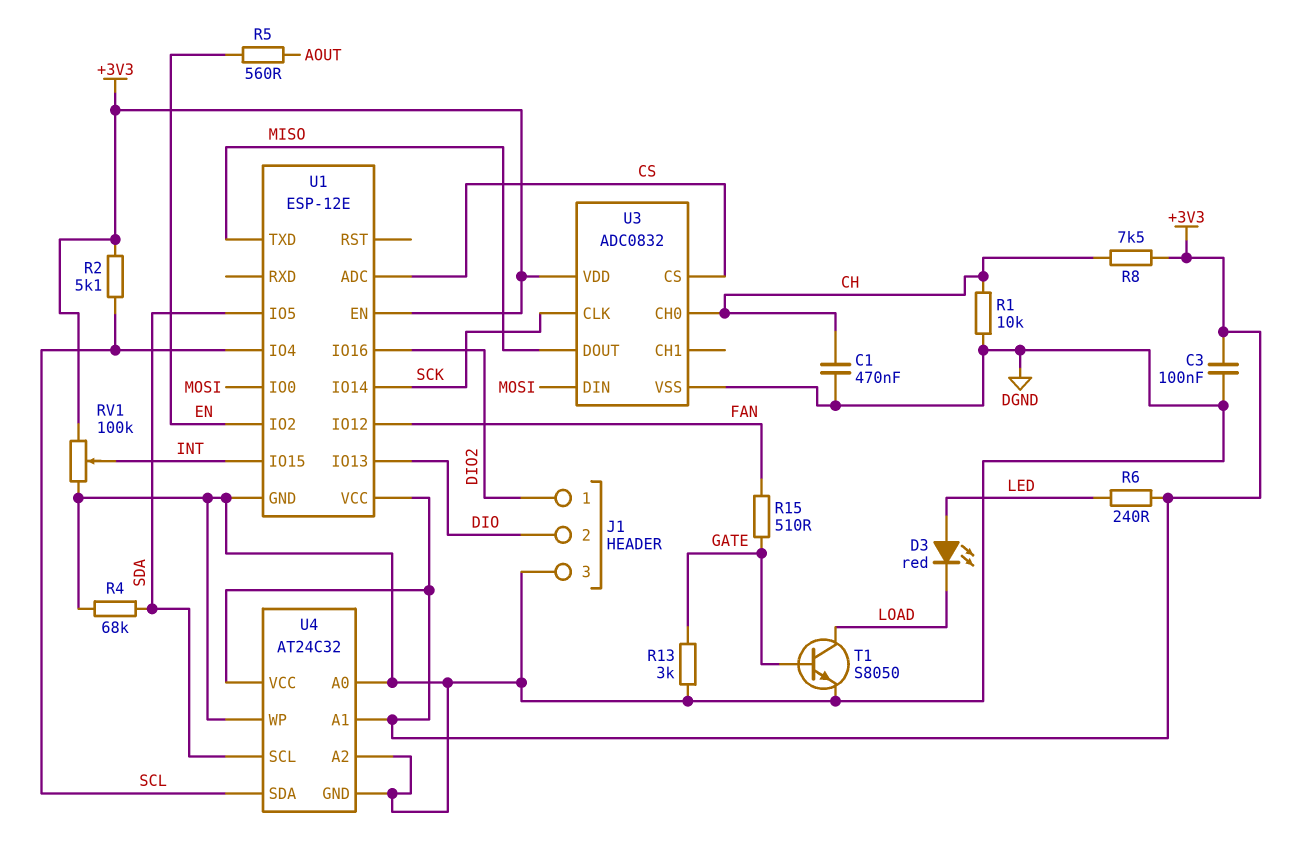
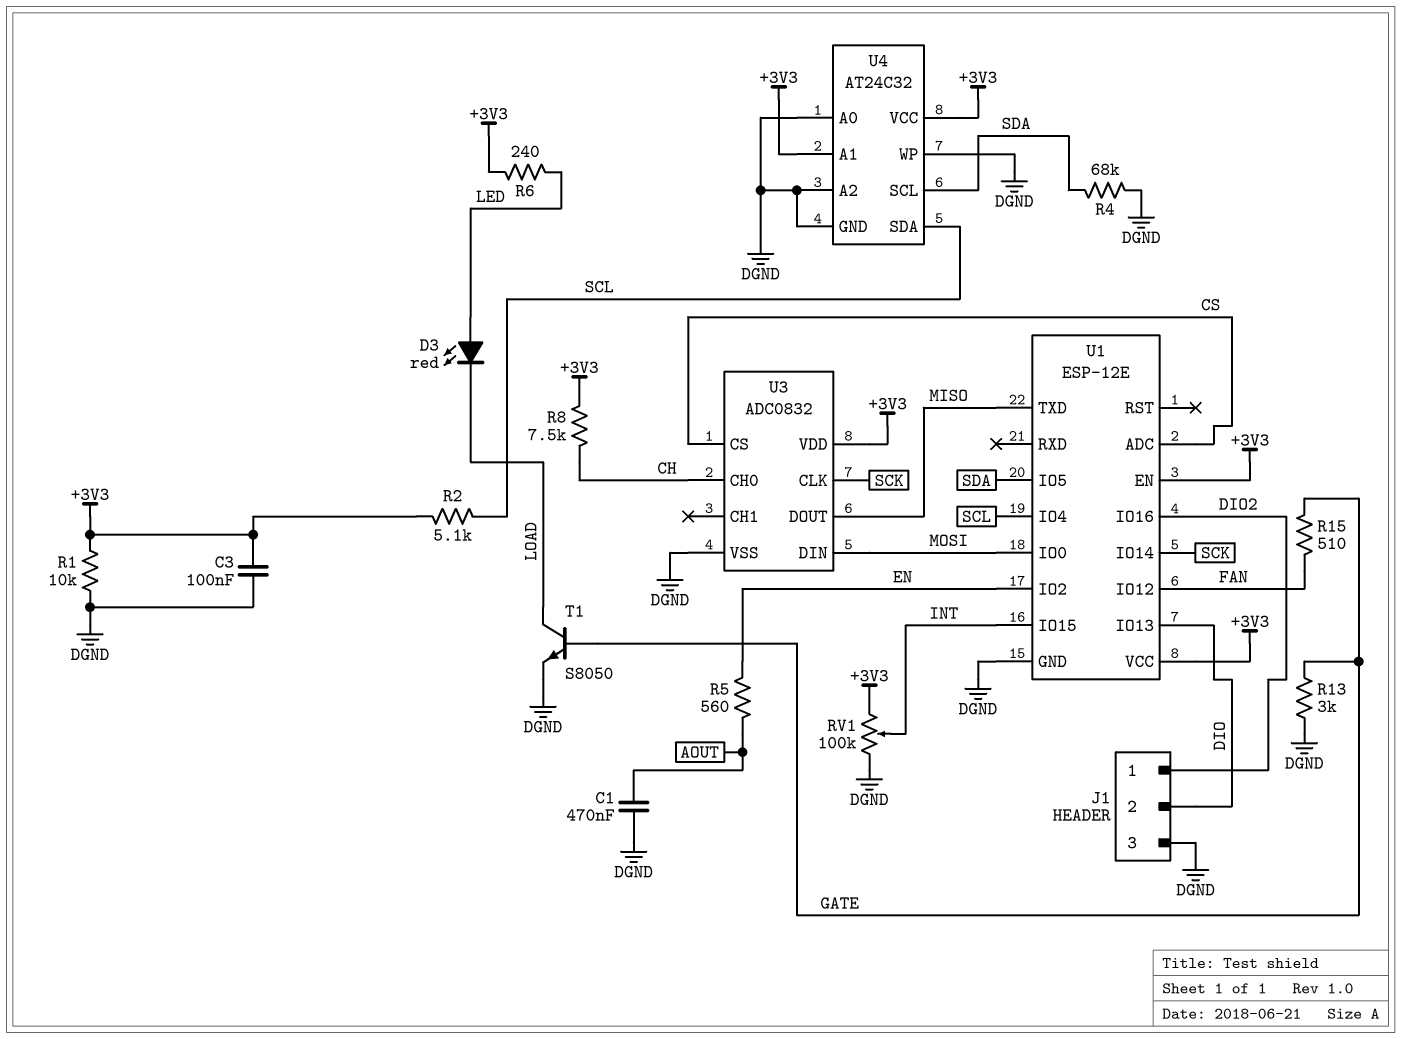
C1: 470nF (CH, DGND) -> 470nF (AOUT, DGND)
R1: 10k (CH, DGND) -> 10k (+3V3, DGND)

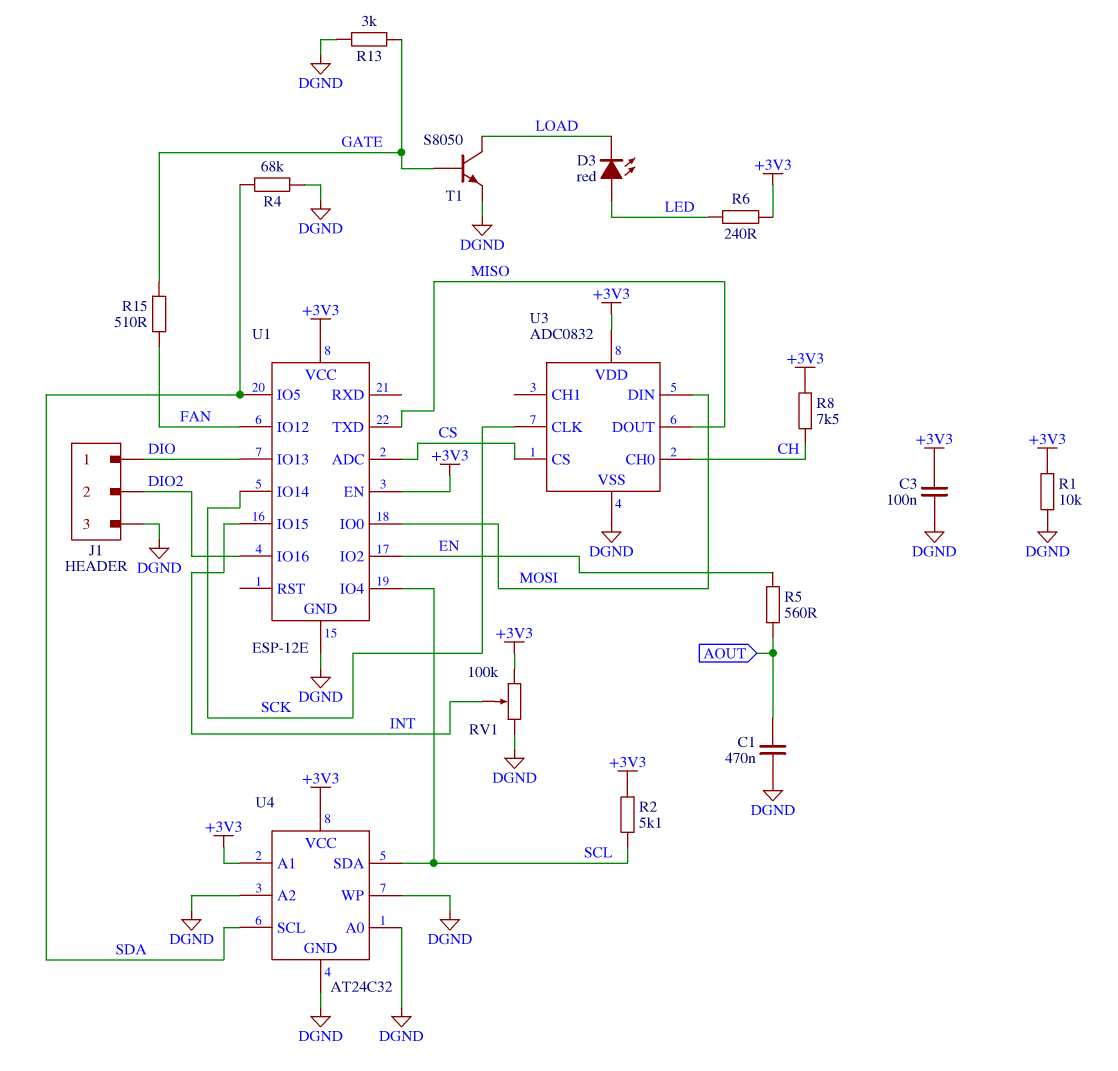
J1 pin 1: DIO2 -> DIO
J1 pin 2: DIO -> DIO2

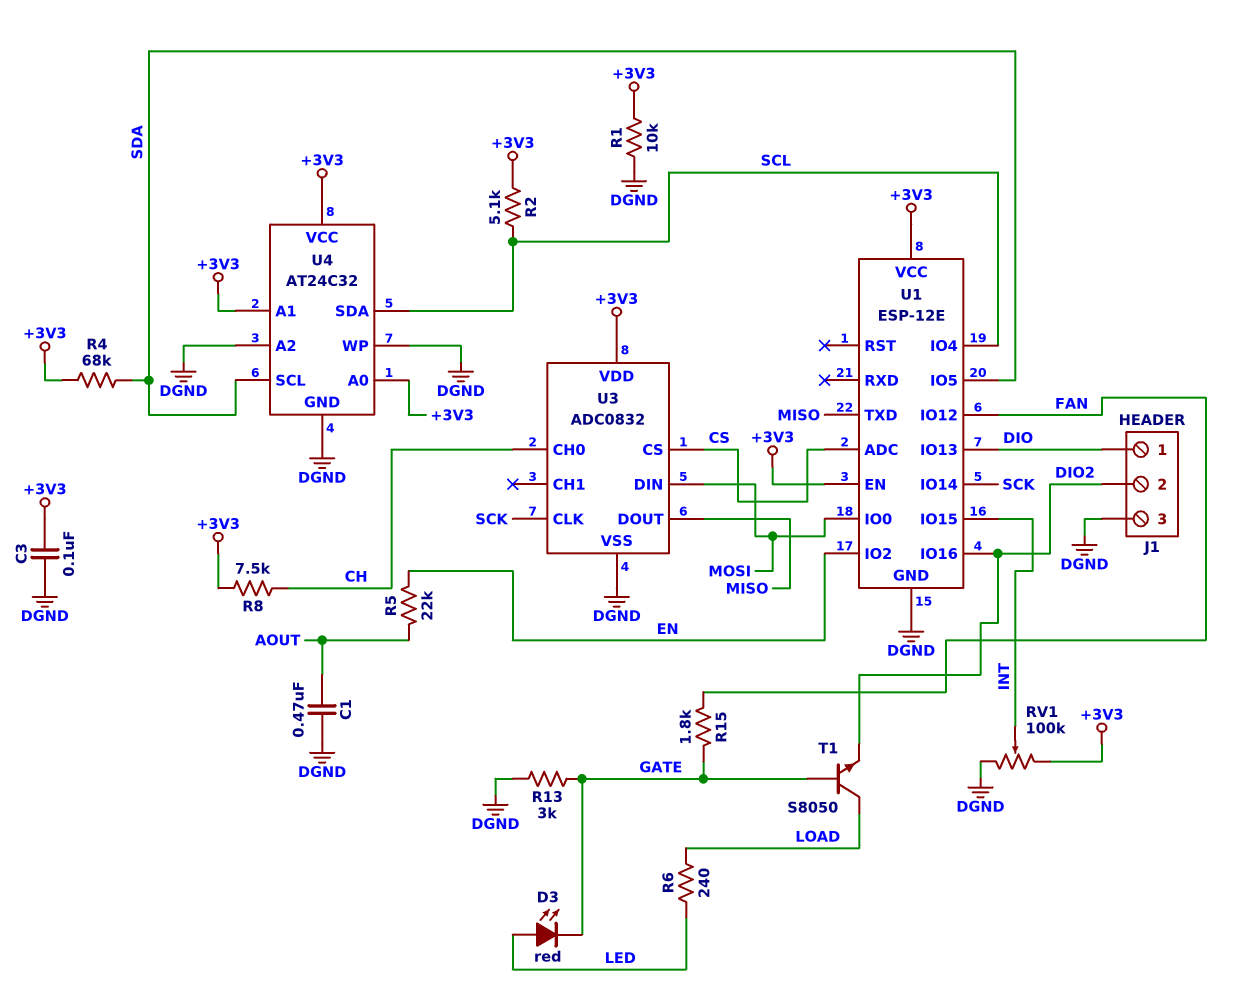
D3: LED red (A LED, K LOAD) -> LED red (A LED, K GATE)
R4: 68k (DGND, SDA) -> 68k (+3V3, SDA)
R5: 560 (AOUT, EN) -> 22k (AOUT, EN)
R6: 240 (+3V3, LED) -> 240 (LED, LOAD)
R15: 510 (FAN, GATE) -> 1.8k (FAN, GATE)
T1: NPN S8050 (B GATE, C LOAD, E DGND) -> NPN S8050 (B GATE, C LOAD, E DIO2)
U4 pin A0: DGND -> +3V3

